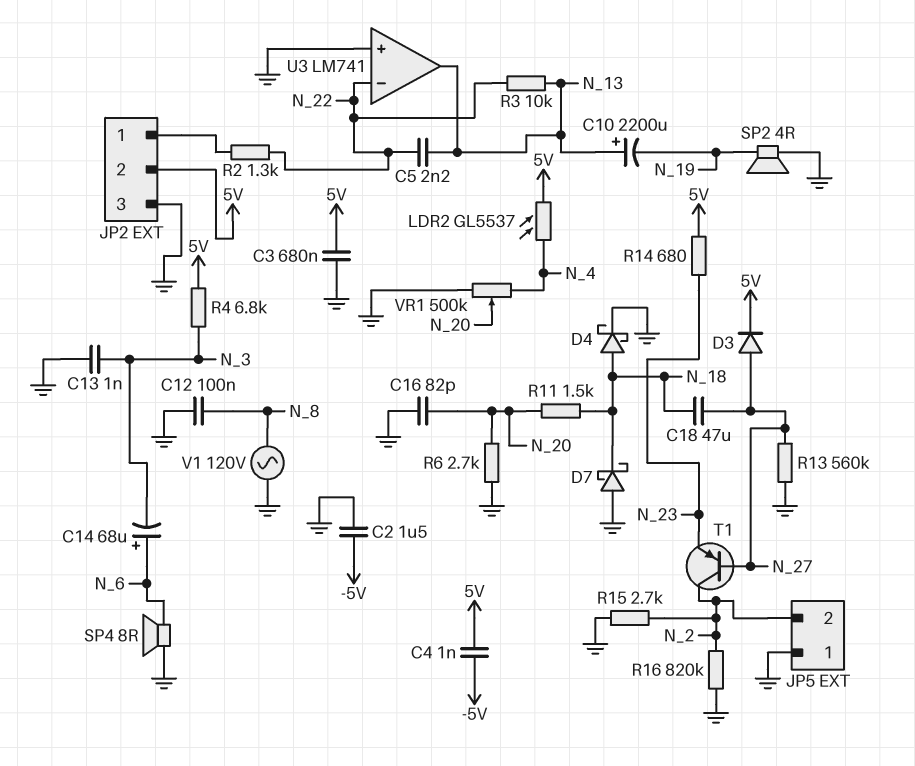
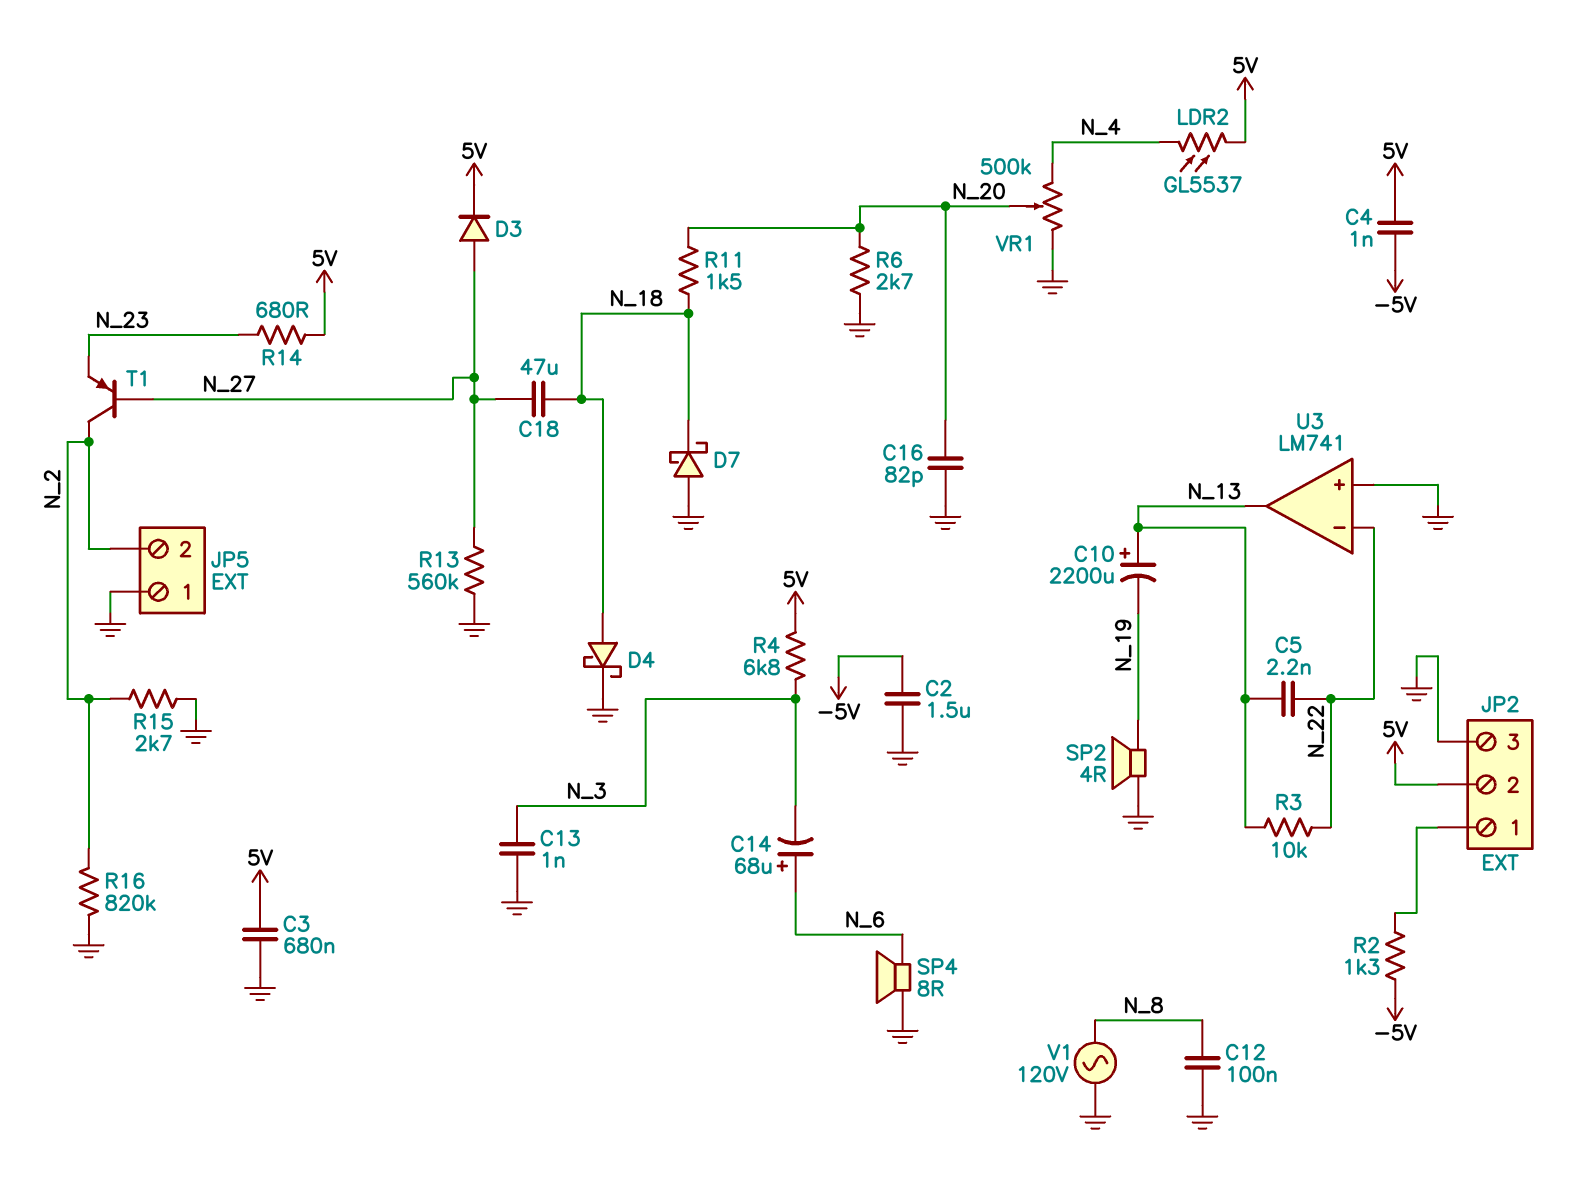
R2: 1.3k (JP2/1, N_22) -> 1.3k (-5V, JP2/1)

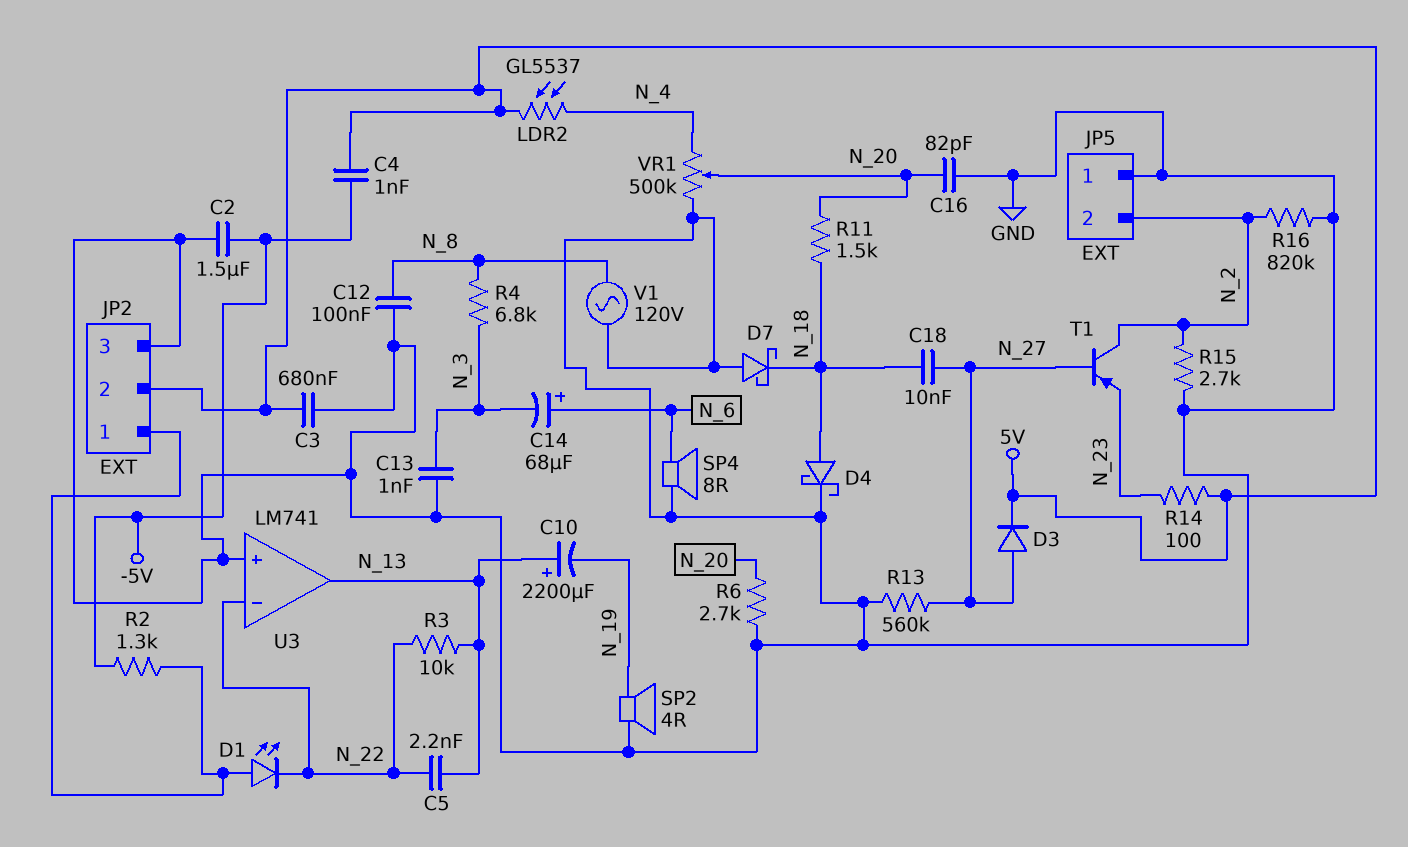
C18: 47uF (N_18, N_27) -> 10nF (N_18, N_27)
D1: none -> LED (A JP2/1, K N_22)
R4: 6.8k (5V, N_3) -> 6.8k (N_3, N_8)
R14: 680 (5V, N_23) -> 100 (5V, N_23)

